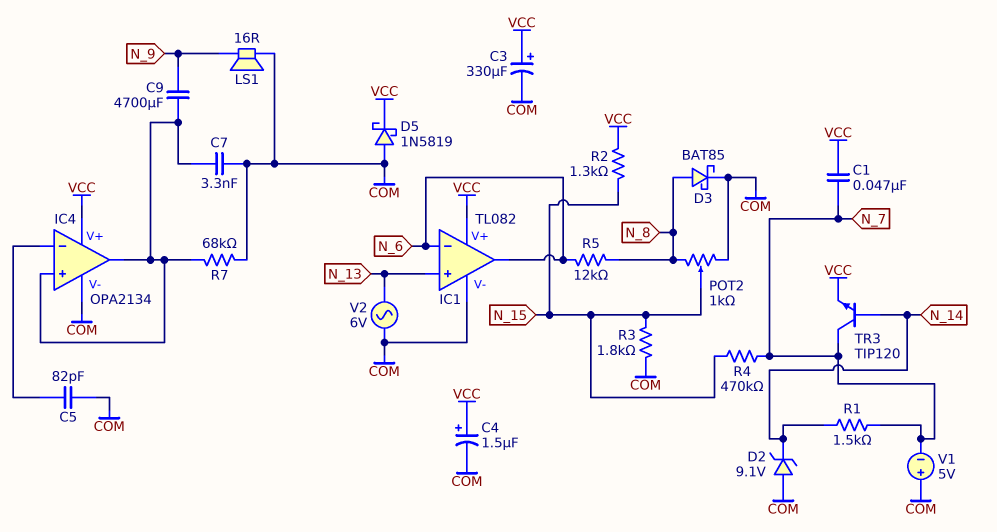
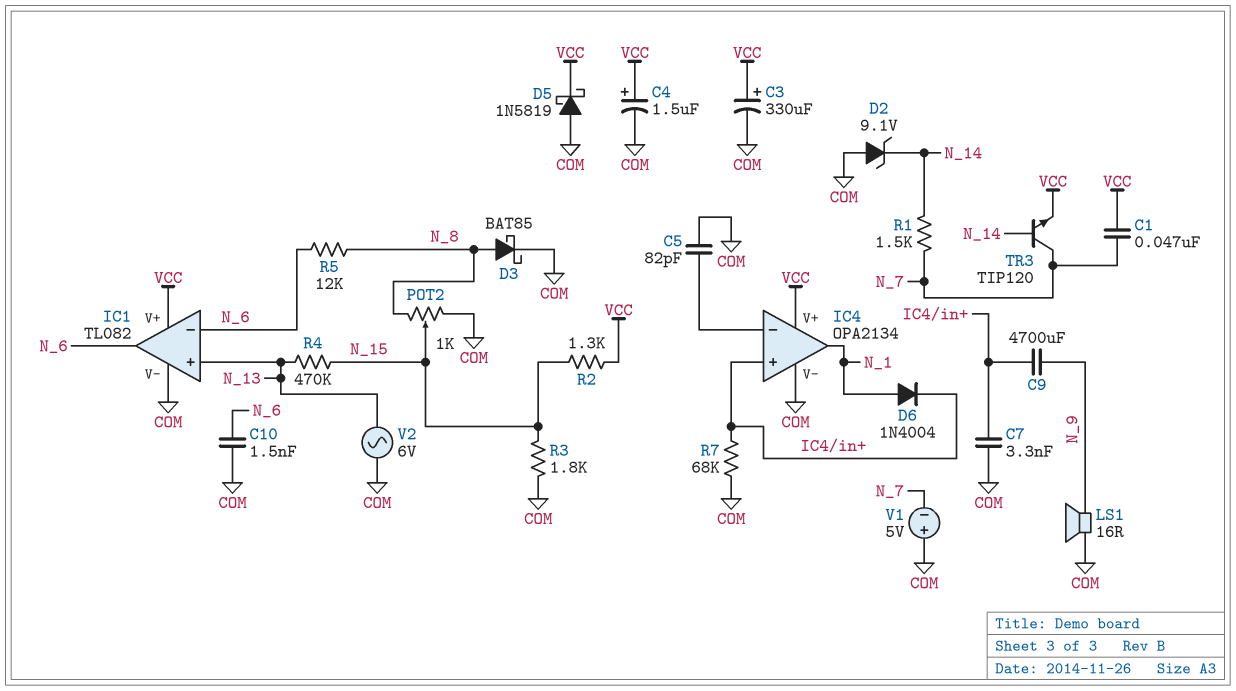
C10: none -> 1.5nF (COM, N_6)
D6: none -> diode 1N4004 (A N_1, K IC4/in+)
IC4 pin out: IC4/in+ -> N_1
R4: 470k (N_7, N_15) -> 470k (N_13, N_15)

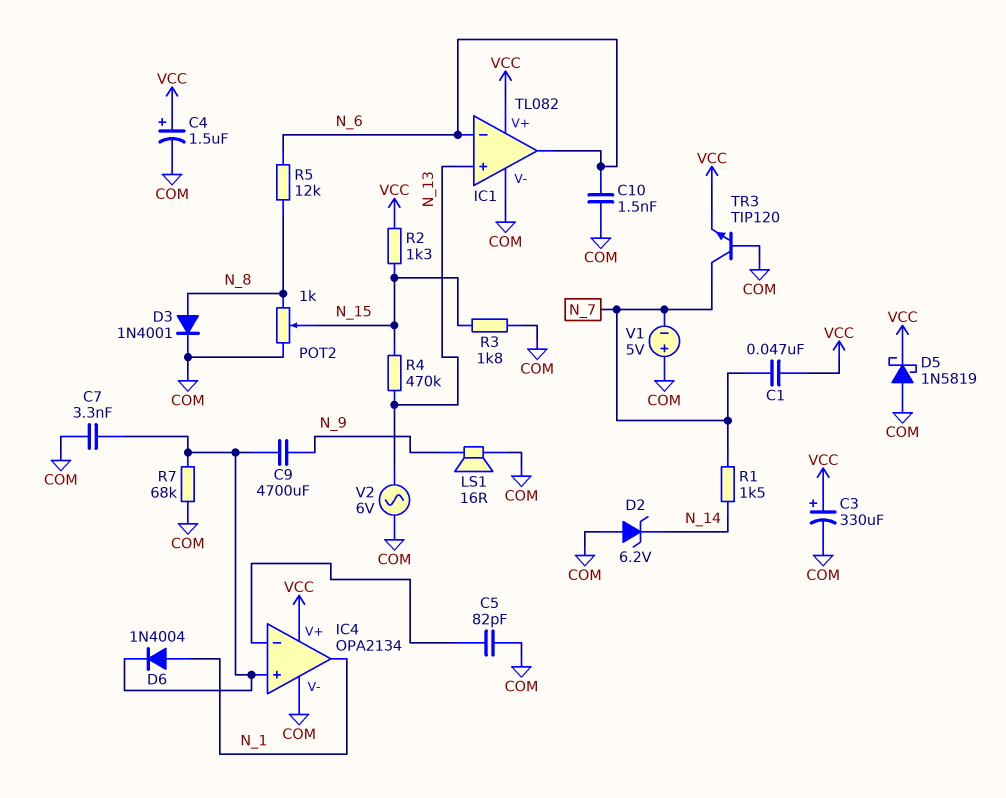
D2: zener 9.1V (A COM, K N_14) -> zener 6.2V (A COM, K N_14)
D3: schottky BAT85 (A N_8, K COM) -> diode 1N4001 (A N_8, K COM)
TR3: NPN TIP120 (B N_14, C N_7, E VCC) -> NPN TIP120 (B COM, C N_7, E VCC)

